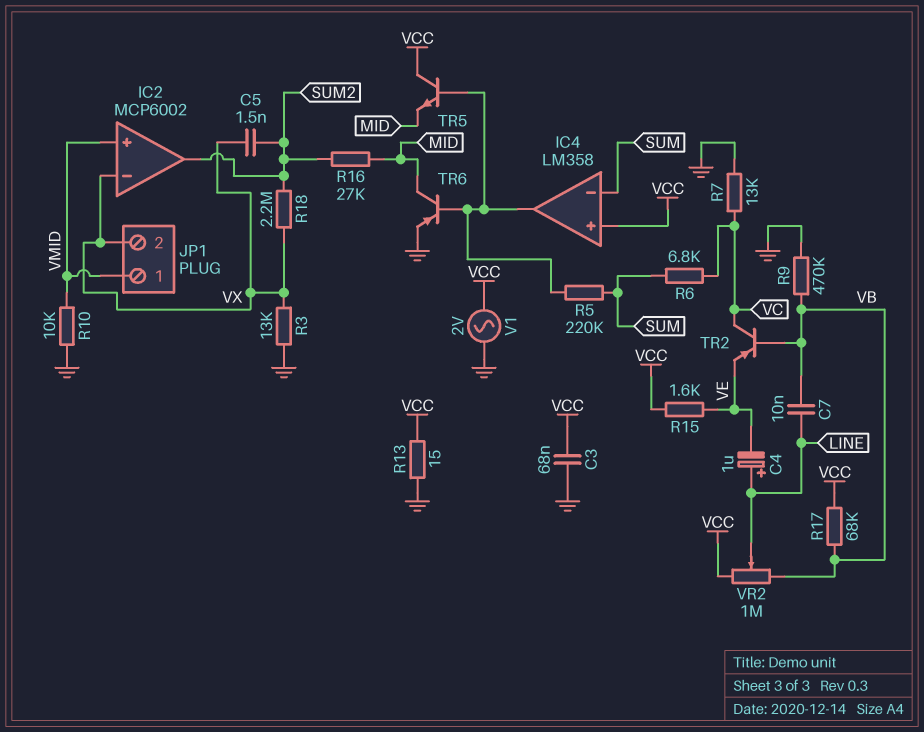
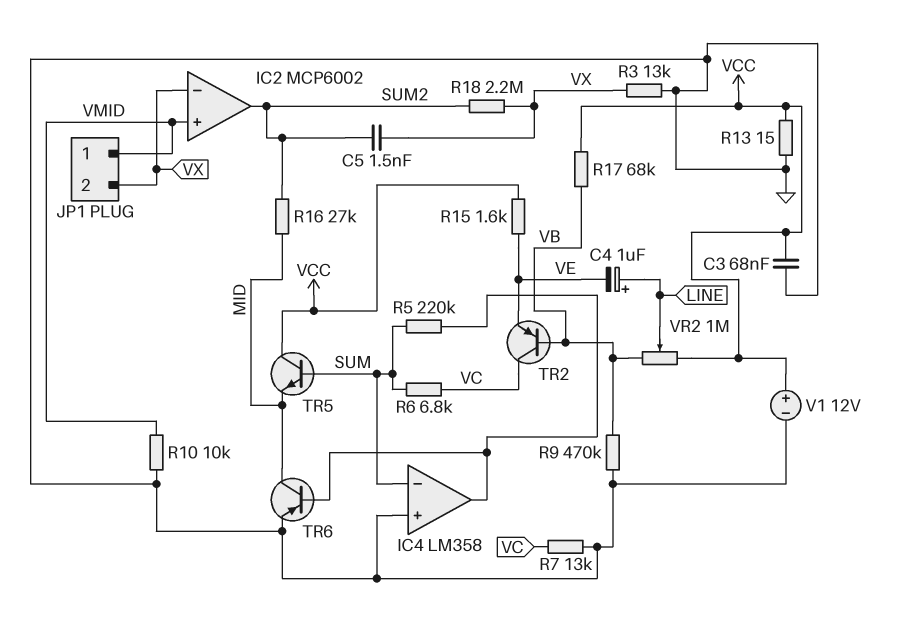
C7: 10nF (LINE, VB) -> none
IC4 pin in+: VCC -> GND
TR5: NPN (B IC4/out, C VCC, E MID) -> NPN (B SUM, C VCC, E MID)
V1: AC 2V (GND, VCC) -> 12V (plus VCC, minus GND)

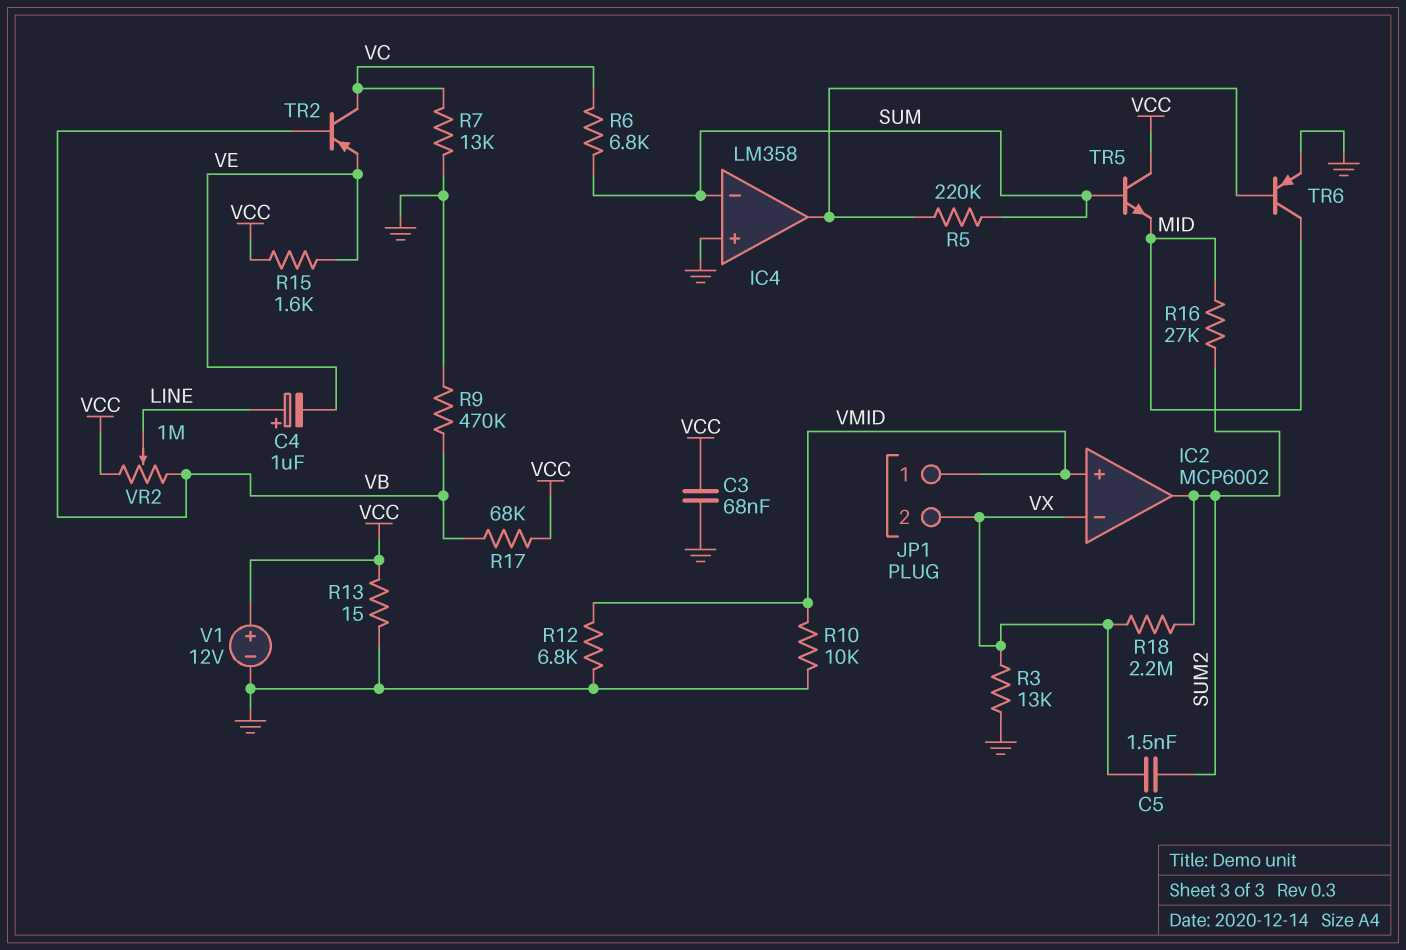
R12: none -> 6.8k (GND, VMID)

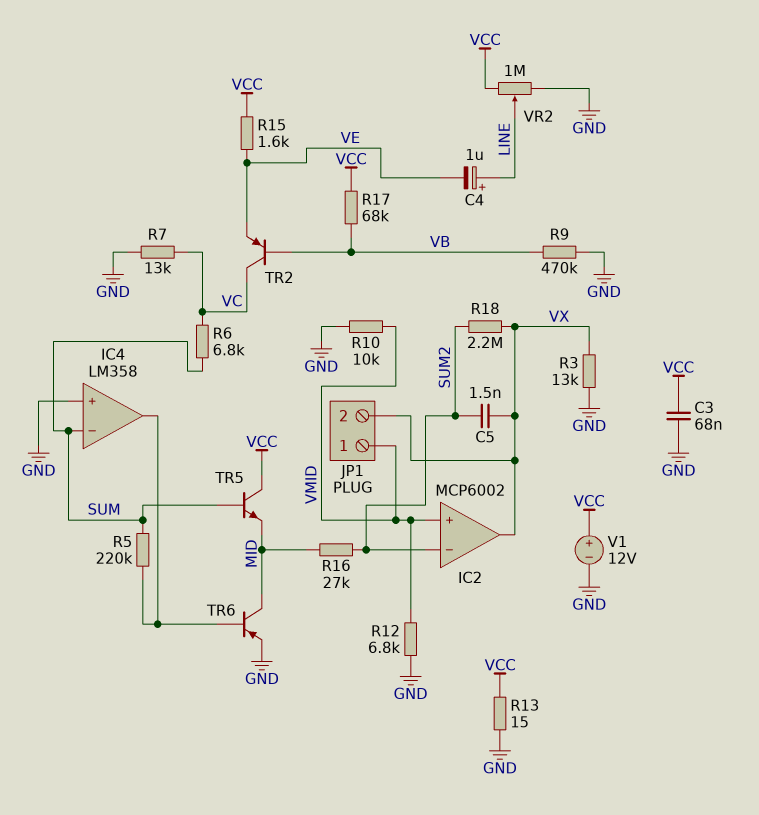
IC2 pin in-: VX -> SUM2
IC2 pin out: SUM2 -> VX
VR2: 1M (VB, VCC, wiper LINE) -> 1M (GND, VCC, wiper LINE)

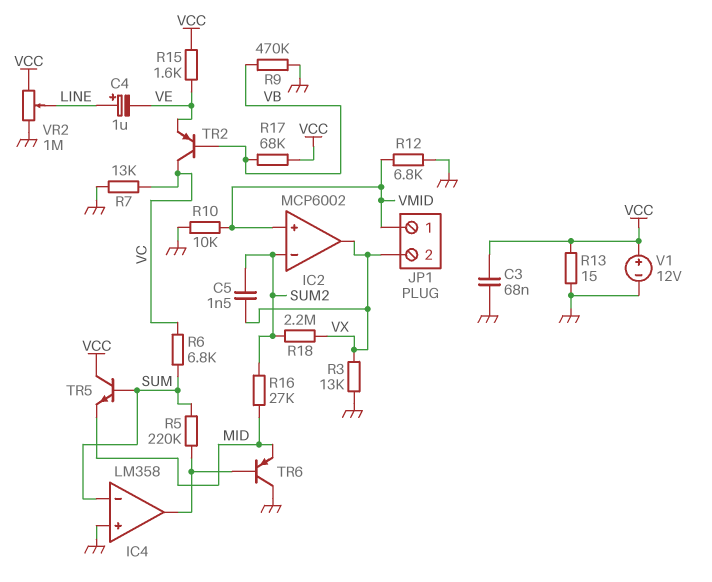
TR6: PNP (B IC4/out, C MID, E GND) -> PNP (B IC4/out, C GND, E MID)

